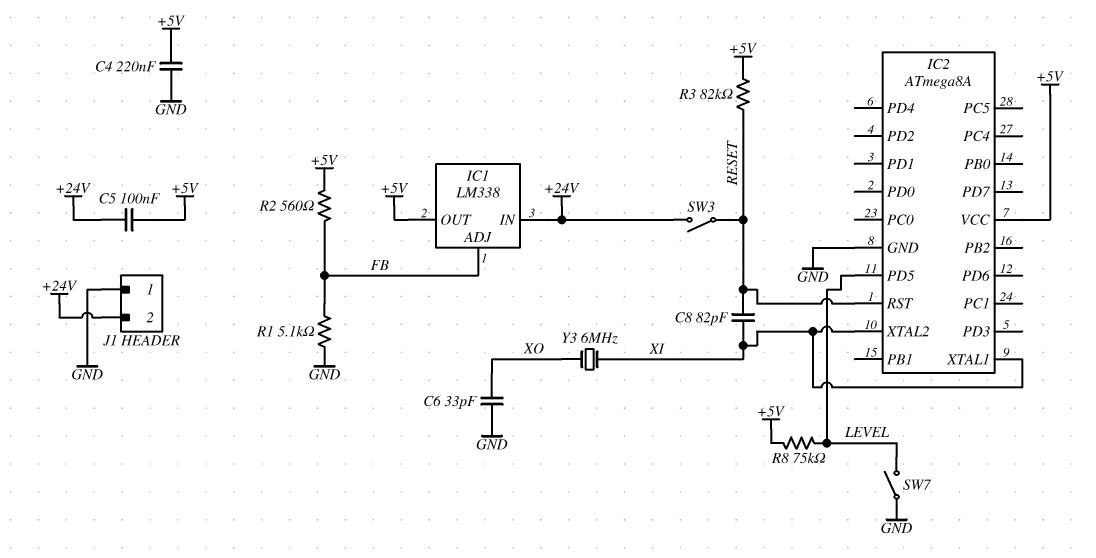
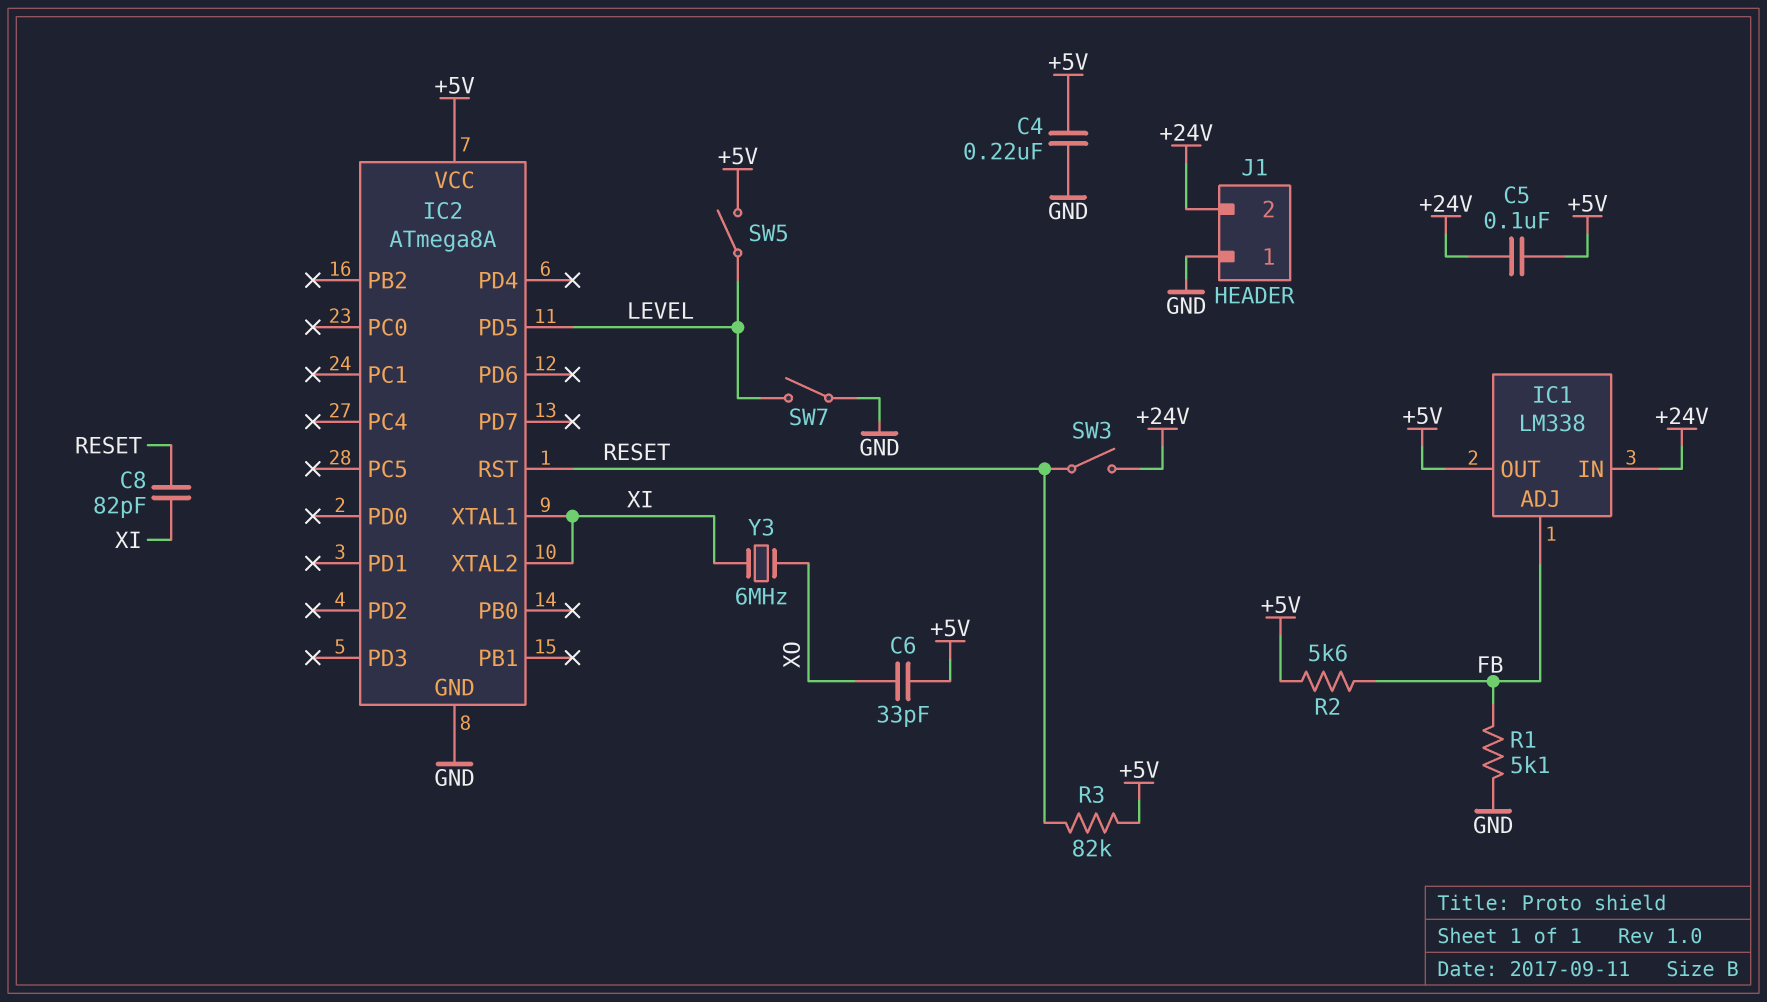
C6: 33pF (GND, XO) -> 33pF (+5V, XO)
R2: 560 (+5V, FB) -> 5.6k (+5V, FB)
R8: 75k (+5V, LEVEL) -> none
SW5: none -> switch (+5V, LEVEL)

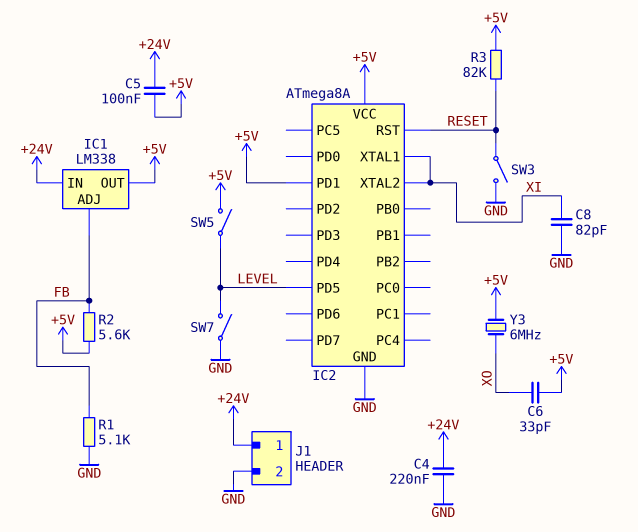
C4: 220nF (+5V, GND) -> 220nF (+24V, GND)
C8: 82pF (RESET, XI) -> 82pF (GND, XI)
IC2 pin PD1: none -> +5V
J1 pin 1: GND -> +24V
J1 pin 2: +24V -> GND
SW3: switch (+24V, RESET) -> switch (GND, RESET)
Y3: 6MHz (XI, XO) -> 6MHz (+5V, XO)

